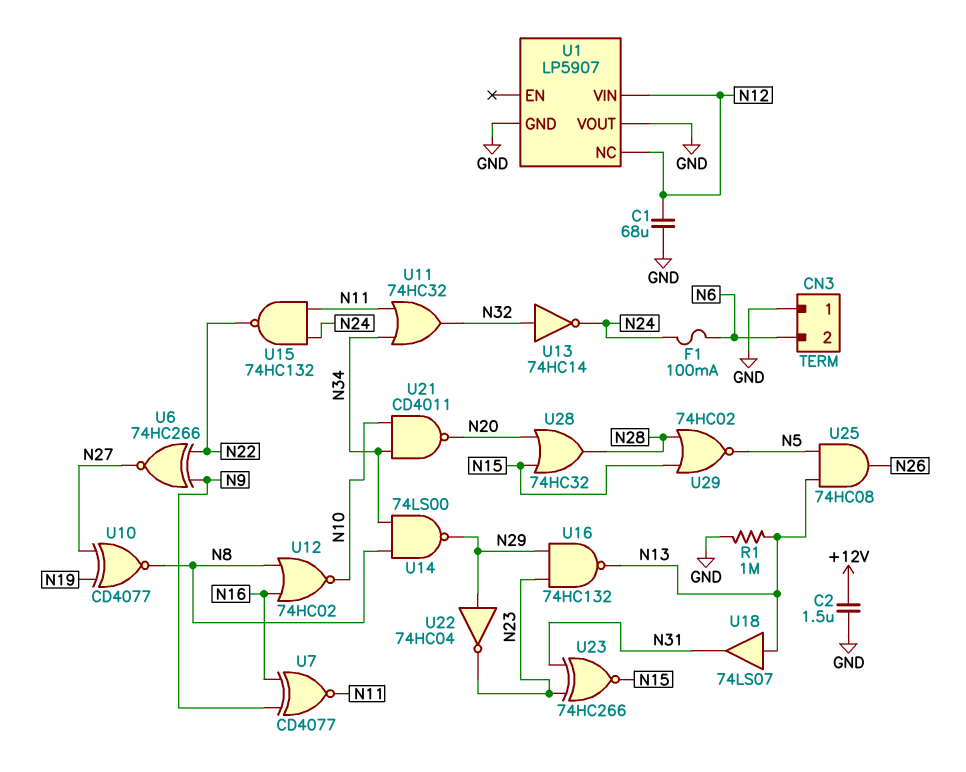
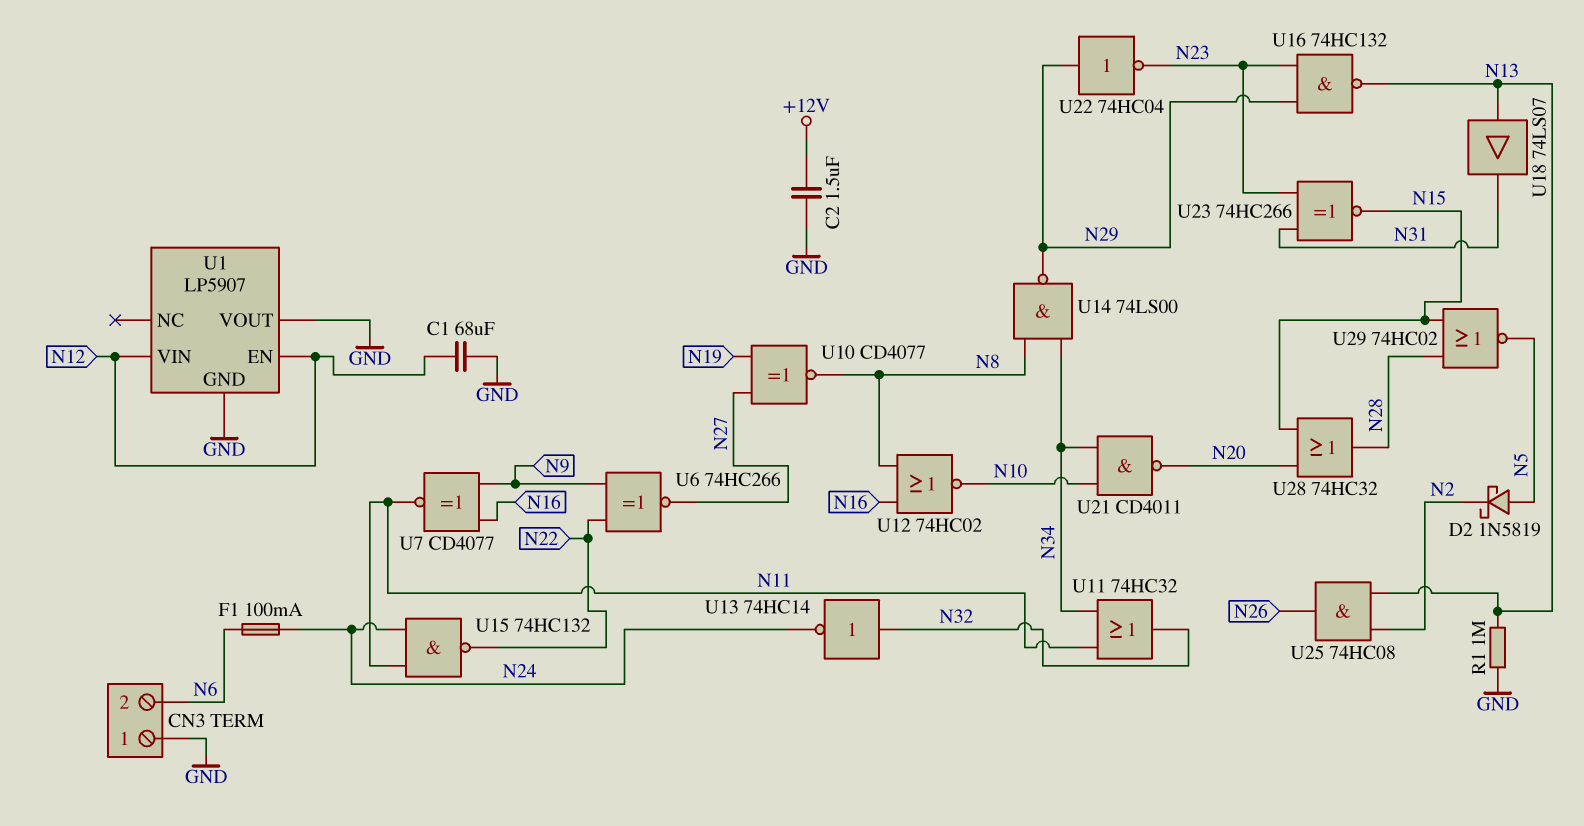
D2: none -> schottky 1N5819 (A N5, K N2)
U1 pin EN: none -> N12
U1 pin NC: N12 -> none
U25: AND 74HC08 (in N5, in N13, out N26) -> AND 74HC08 (in N2, in N13, out N26)

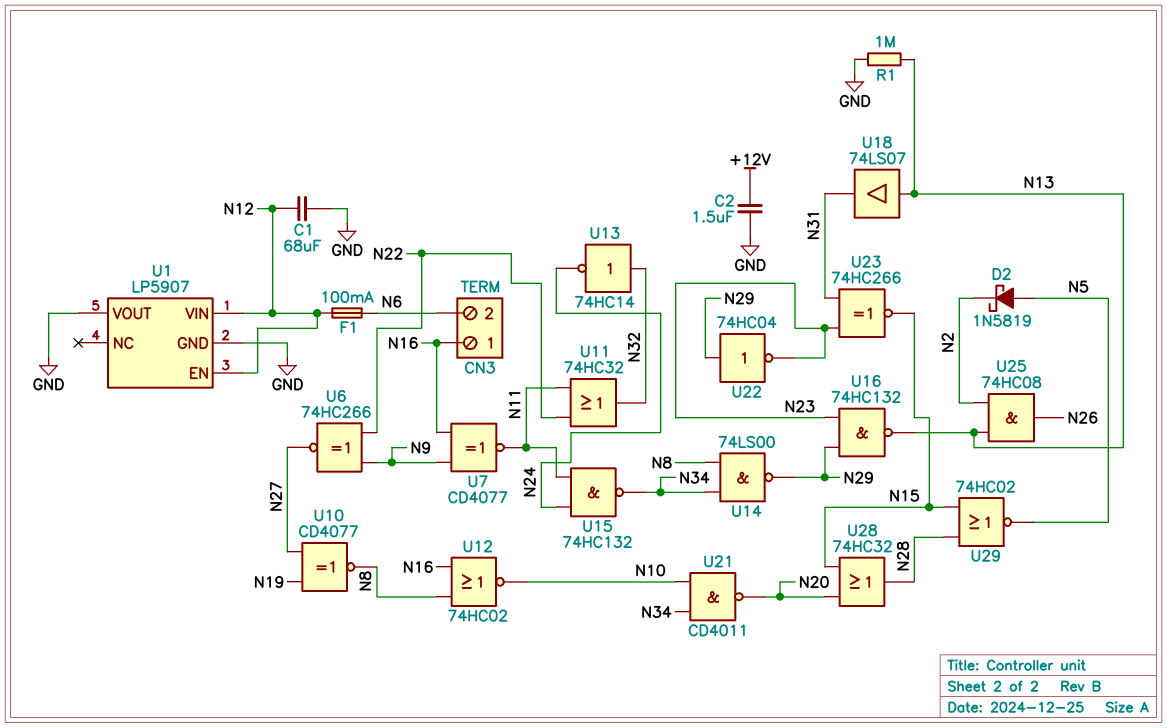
CN3 pin 1: GND -> N16
F1: 100mA (N6, N24) -> 100mA (N6, N12)
U11: OR 74HC32 (in N11, in N34, out N32) -> OR 74HC32 (in N11, in N22, out N32)
U15: NAND 74HC132 (in N11, in N24, out N22) -> NAND 74HC132 (in N11, in N24, out N34)

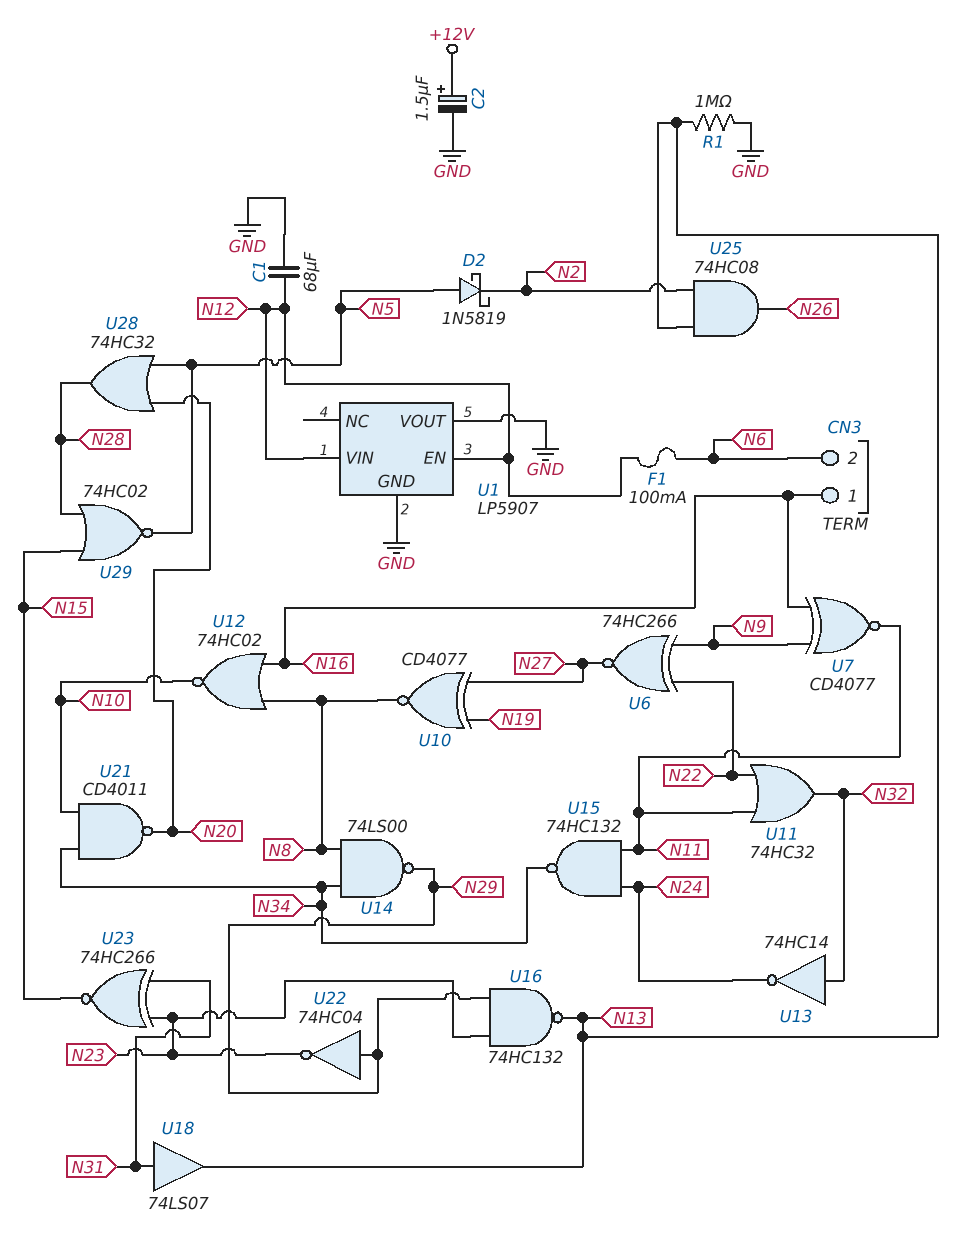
C2: 1.5uF (+12V, GND) -> 1.5uF (plus +12V, minus GND)
U18: buffer 74LS07 (in N13, out N31) -> buffer 74LS07 (in N31, out N13)
U28: OR 74HC32 (in N15, in N20, out N28) -> OR 74HC32 (in N5, in N20, out N28)

